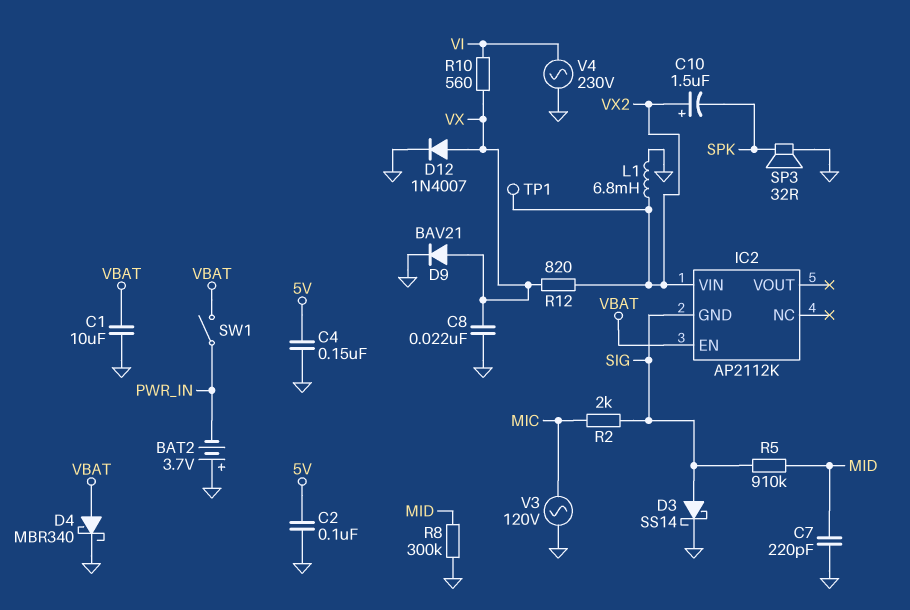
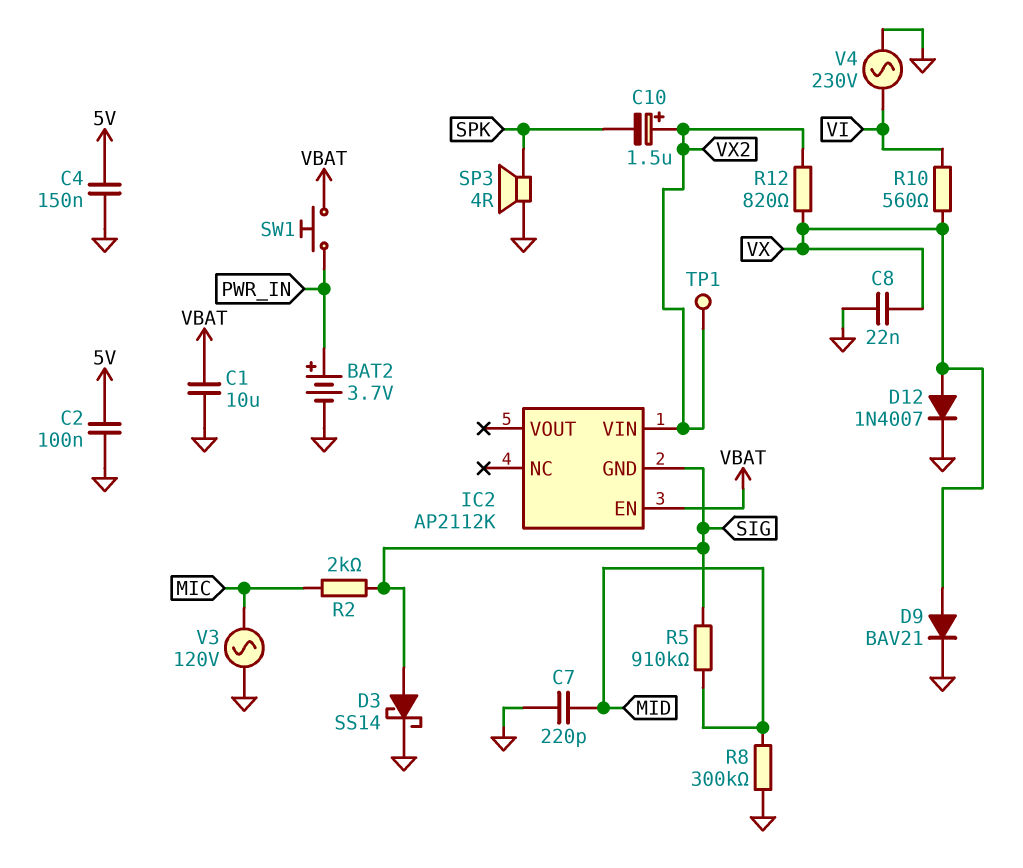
BAT2: 3.7V (plus GND, minus PWR_IN) -> 3.7V (plus PWR_IN, minus GND)
D4: schottky MBR340 (A VBAT, K GND) -> none
L1: 6.8mH (GND, VX2) -> none
SP3: speaker 32R (GND, SPK) -> speaker 4R (GND, SPK)
SW1: switch (PWR_IN, VBAT) -> button (PWR_IN, VBAT)

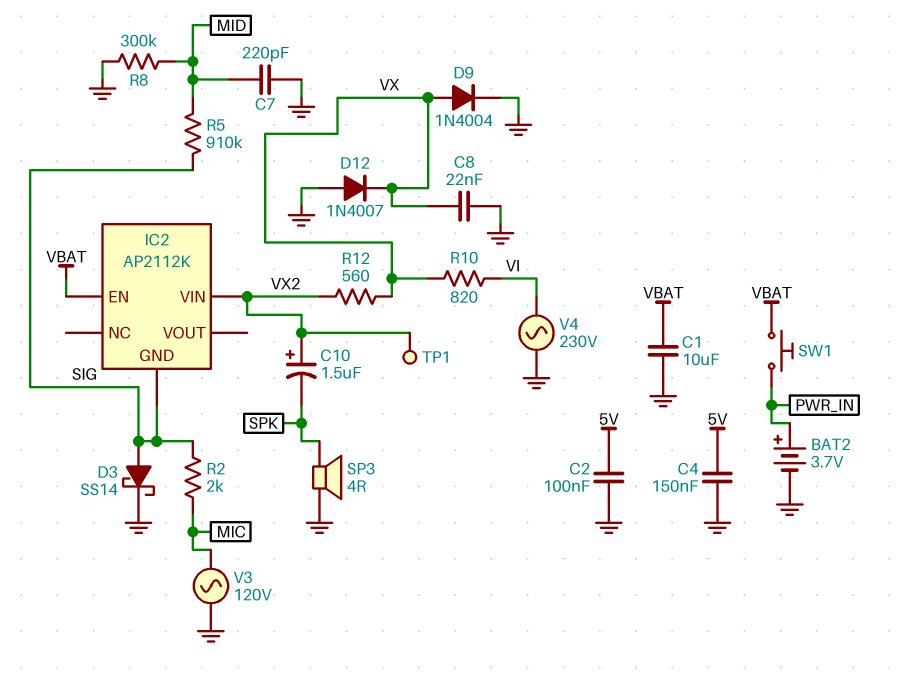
D9: diode BAV21 (A VX, K GND) -> diode 1N4004 (A VX, K GND)
D12: diode 1N4007 (A VX, K GND) -> diode 1N4007 (A GND, K VX)
R10: 560 (VI, VX) -> 820 (VI, VX)
R12: 820 (VX, VX2) -> 560 (VX, VX2)

